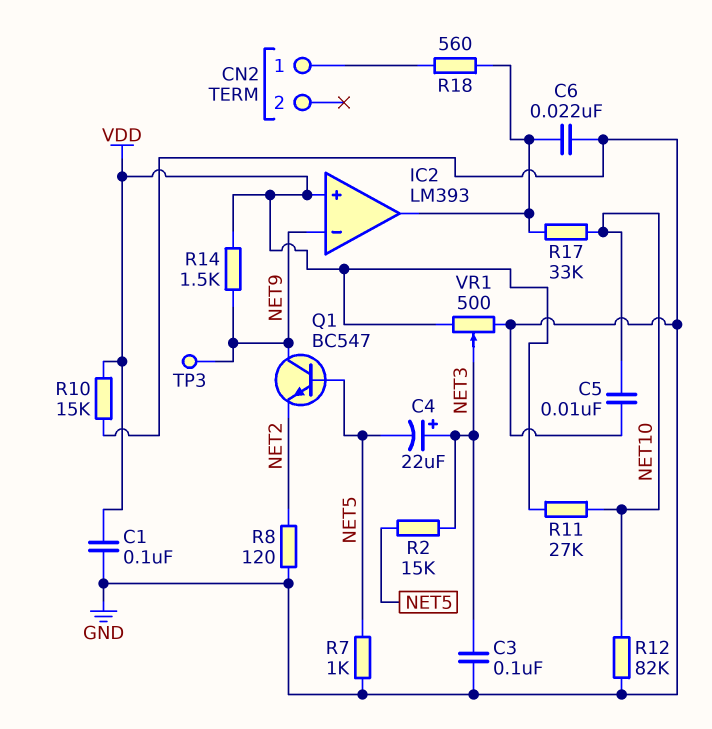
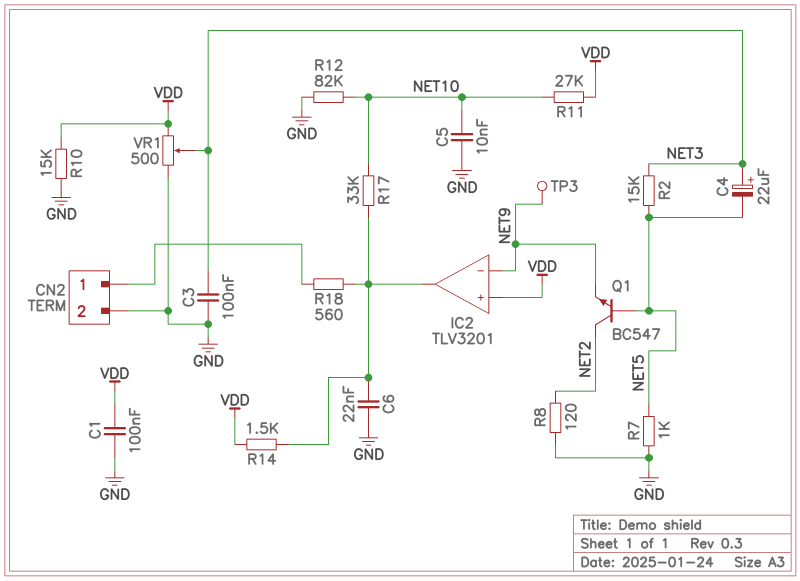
CN2 pin 2: none -> GND
IC2: LM393 -> TLV3201
Q1: NPN BC547 (B NET5, C NET9, E NET2) -> NPN BC547 (B NET5, C NET2, E NET9)
R14: 1.5k (NET9, VDD) -> 1.5k (IC2/out, VDD)

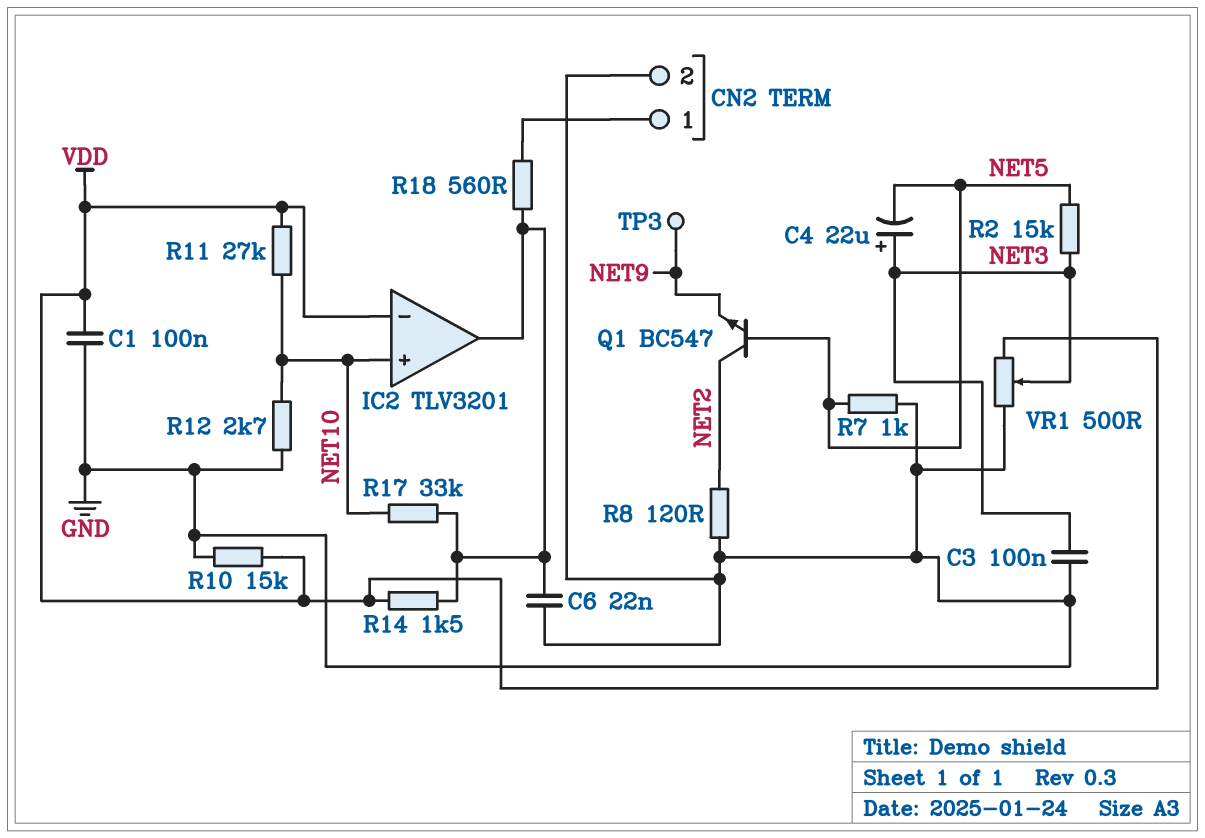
C5: 10nF (GND, NET10) -> none
IC2 pin in+: VDD -> NET10
IC2 pin in-: NET9 -> VDD
R12: 82k (GND, NET10) -> 2.7k (GND, NET10)

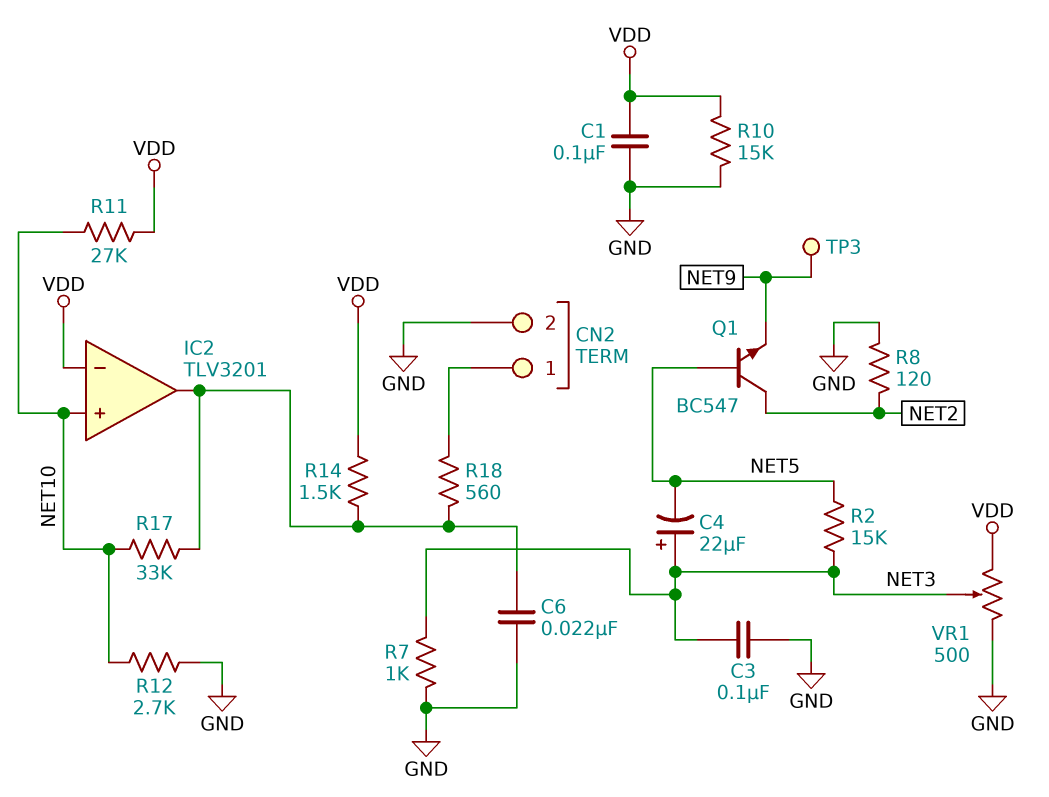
R7: 1k (GND, NET5) -> 1k (GND, NET3)

